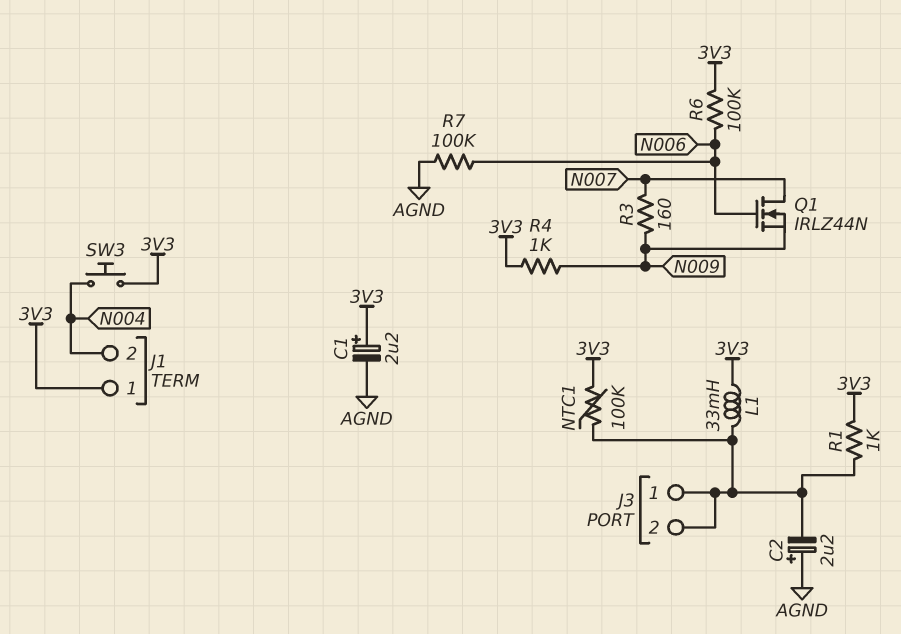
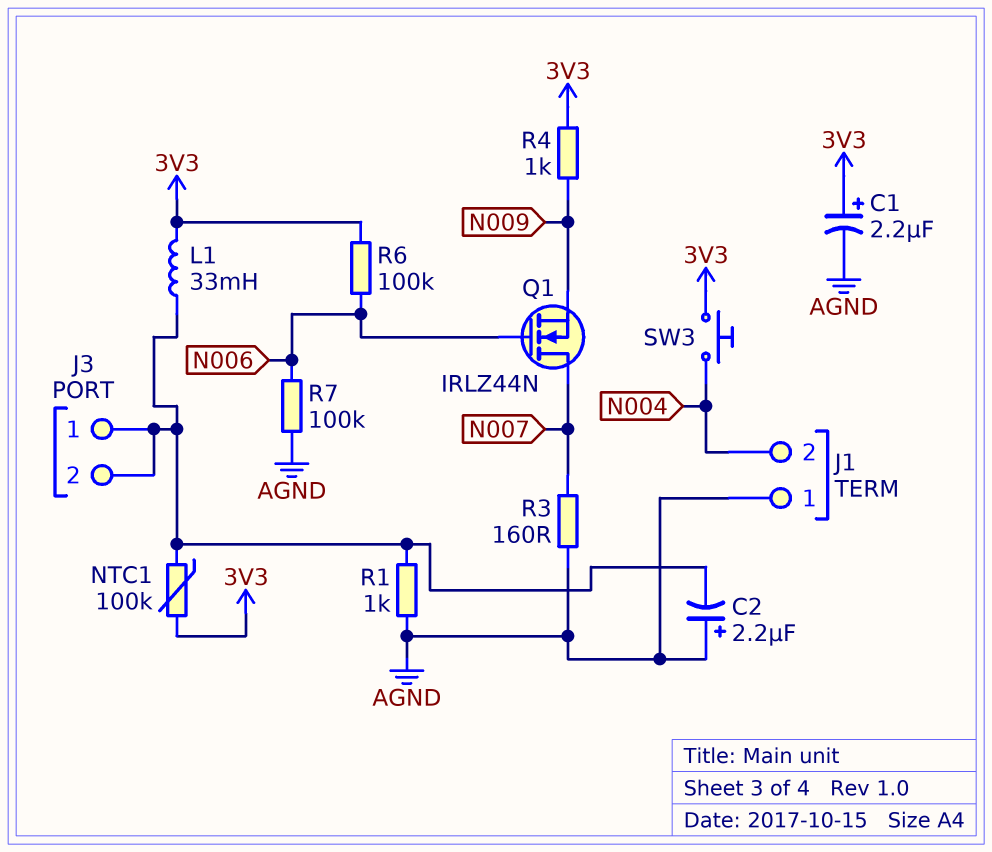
J1 pin 1: 3V3 -> AGND
R1: 1k (3V3, J3/1) -> 1k (AGND, J3/1)
R3: 160 (N007, N009) -> 160 (AGND, N007)

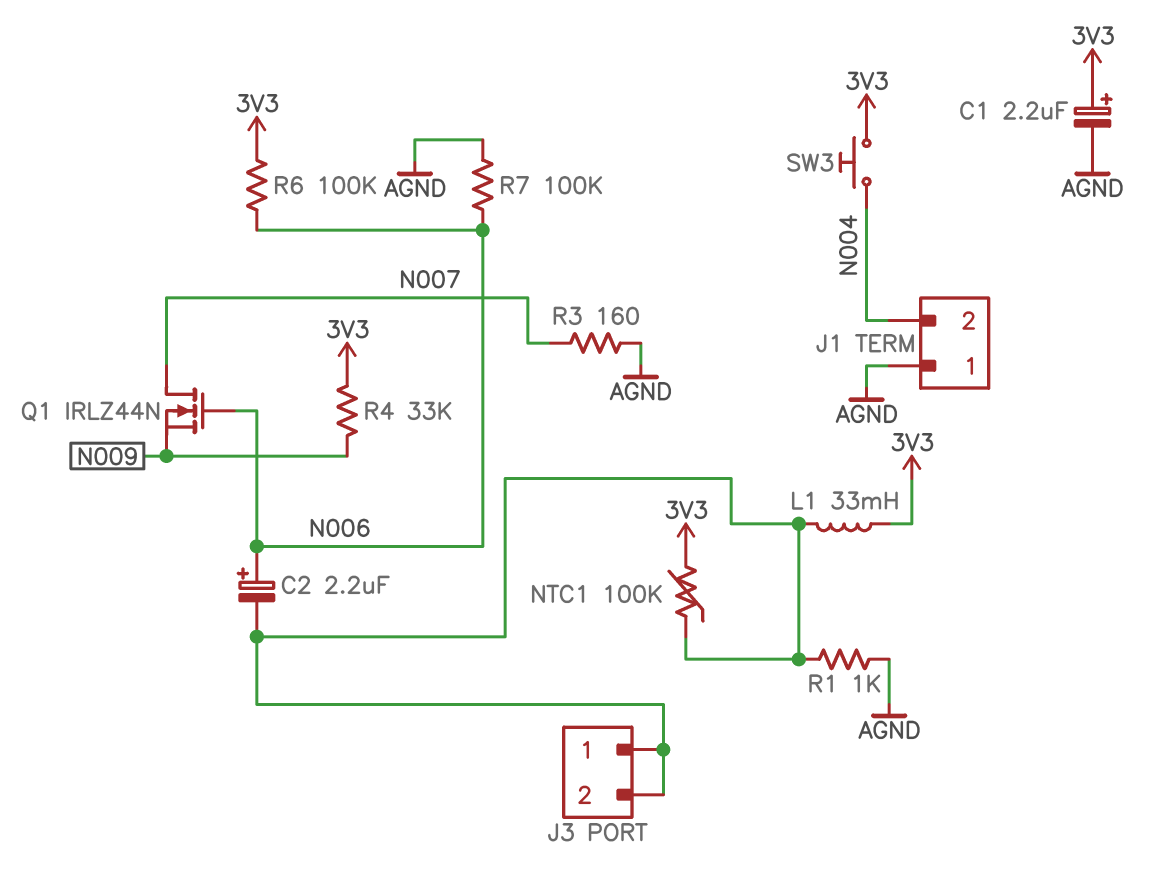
C2: 2.2uF (plus AGND, minus J3/1) -> 2.2uF (plus N006, minus J3/1)
R4: 1k (3V3, N009) -> 33k (3V3, N009)

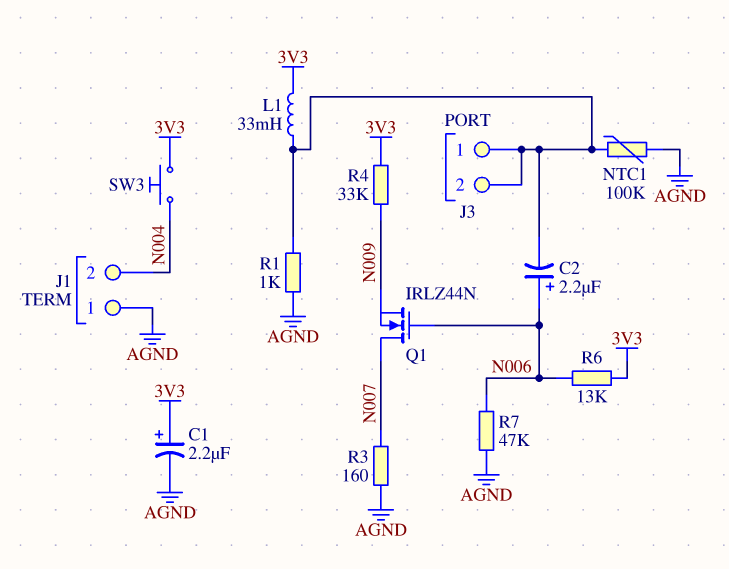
NTC1: 100k (3V3, J3/1) -> 100k (AGND, J3/1)
R6: 100k (3V3, N006) -> 13k (3V3, N006)
R7: 100k (AGND, N006) -> 47k (AGND, N006)

